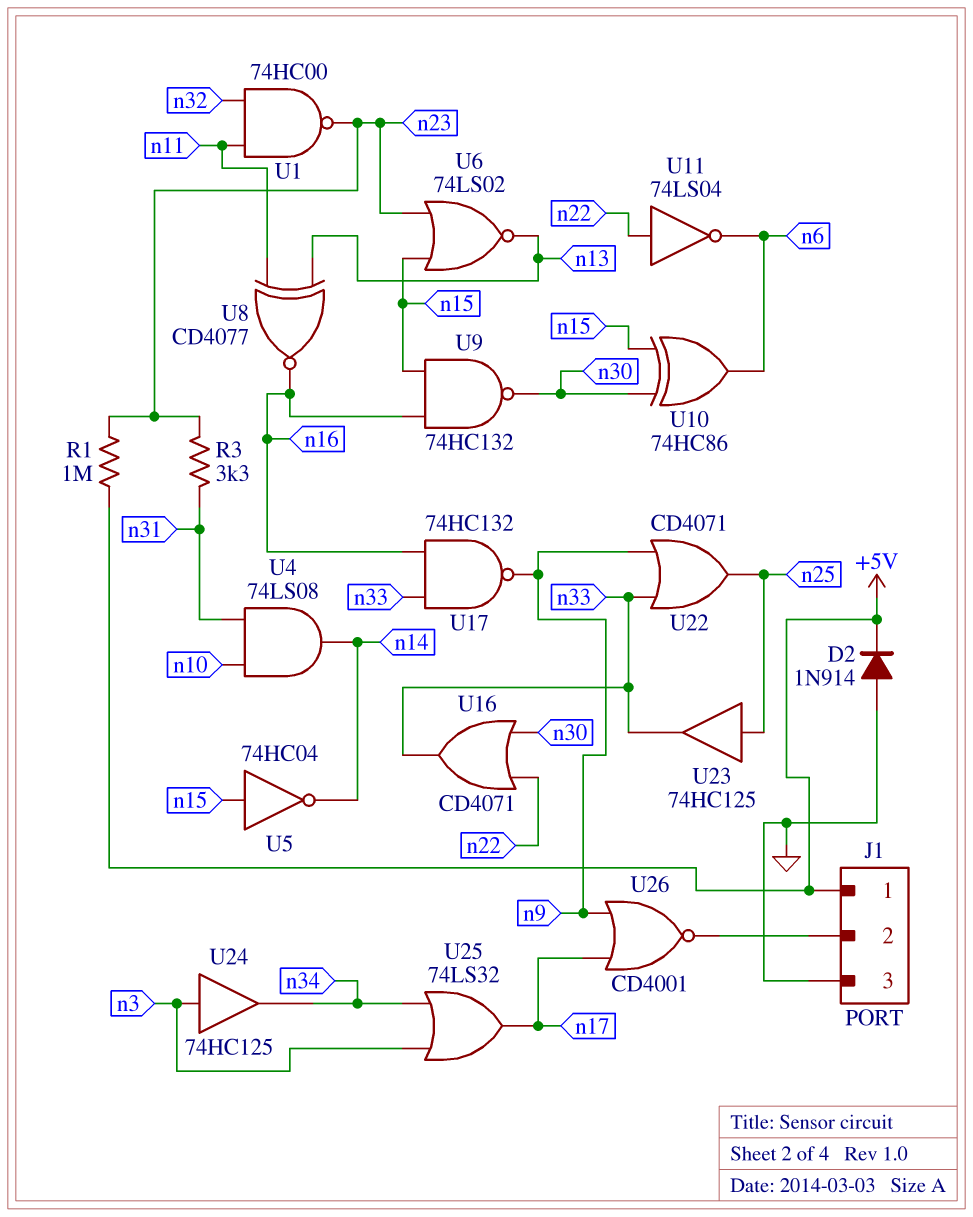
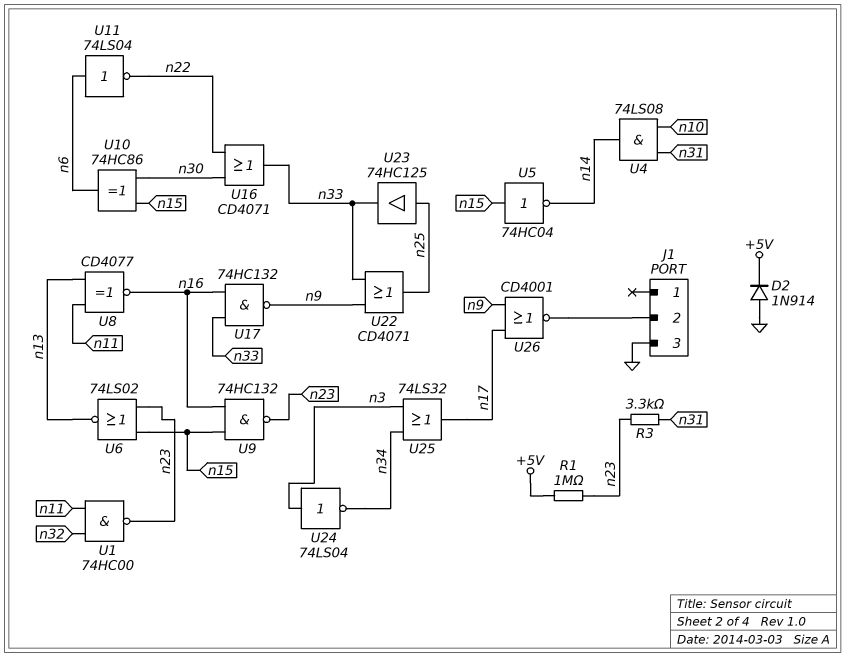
J1 pin 1: +5V -> none
U9: NAND 74HC132 (in n15, in n16, out n30) -> NAND 74HC132 (in n15, in n16, out n23)
U11: NOT 74LS04 (in n22, out n6) -> NOT 74LS04 (in n6, out n22)
U24: buffer 74HC125 (in n3, out n34) -> NOT 74LS04 (in n3, out n34)

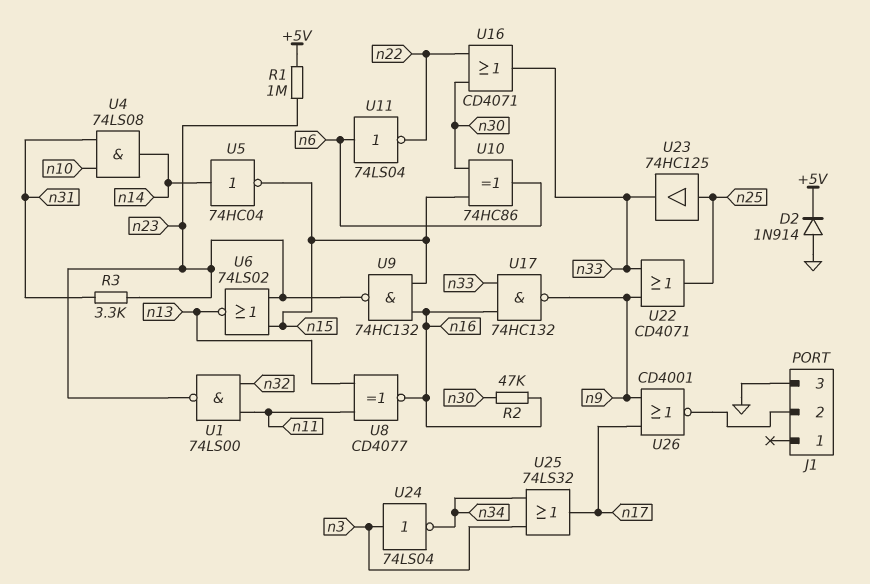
R2: none -> 47k (n16, n30)
U1: NAND 74HC00 (in n11, in n32, out n23) -> NAND 74LS00 (in n11, in n32, out n23)
U5: NOT 74HC04 (in n15, out n14) -> NOT 74HC04 (in n14, out n15)

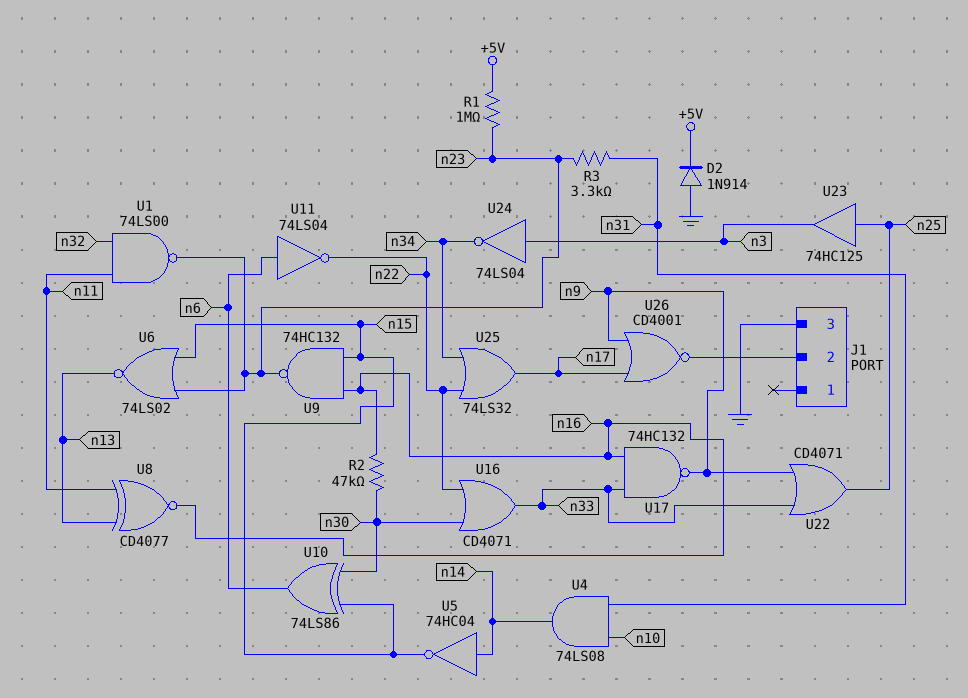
U10: XOR 74HC86 (in n15, in n30, out n6) -> XOR 74LS86 (in n15, in n30, out n6)
U23: buffer 74HC125 (in n25, out n33) -> buffer 74HC125 (in n25, out n3)
U25: OR 74LS32 (in n3, in n34, out n17) -> OR 74LS32 (in n22, in n34, out n17)

